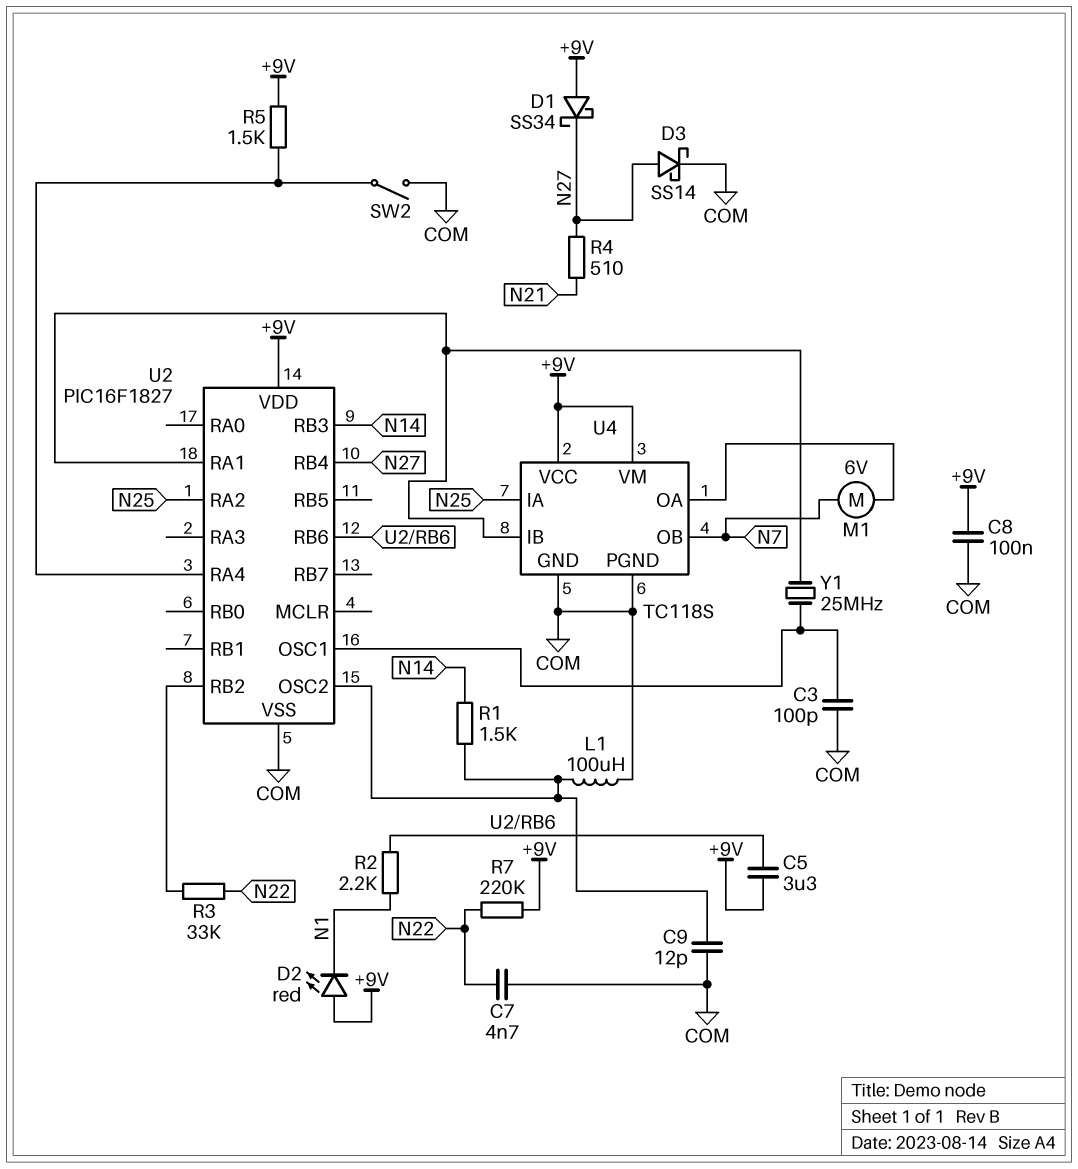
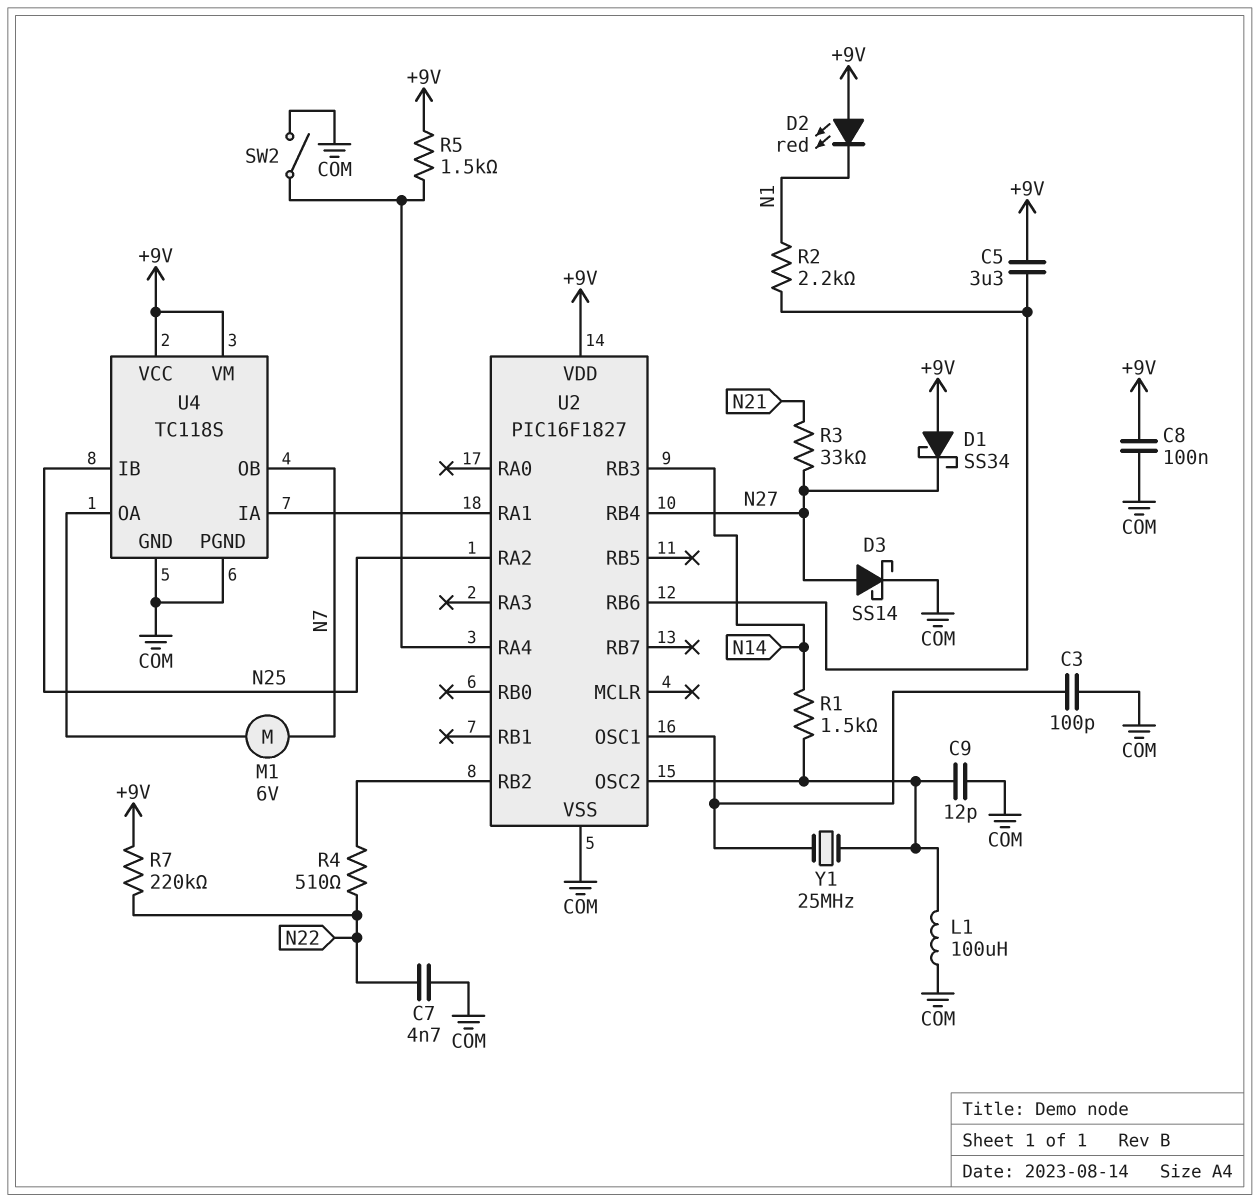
R3: 33k (N22, U2/RB2) -> 33k (N21, N27)
R4: 510 (N21, N27) -> 510 (N22, U2/RB2)
U4 pin IA: N25 -> U2/RA1
U4 pin IB: U2/RA1 -> N25
Y1: 25MHz (U2/OSC1, U2/RA1) -> 25MHz (U2/OSC1, U2/OSC2)

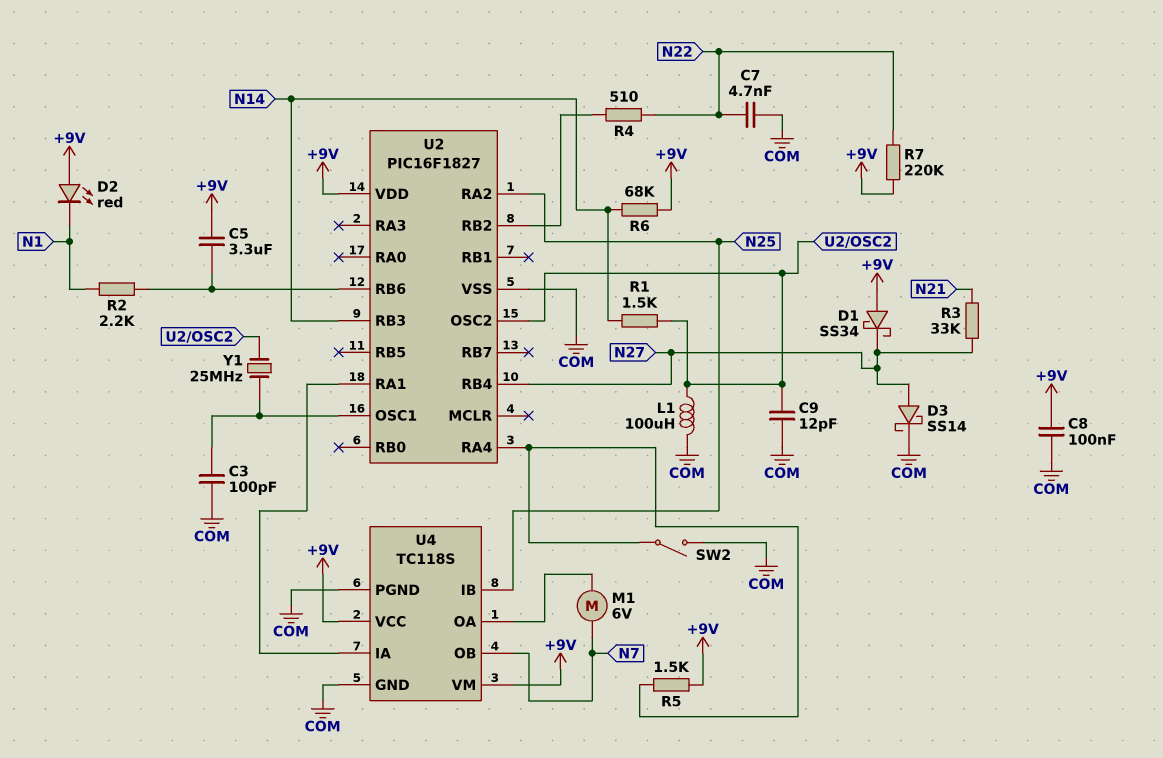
R6: none -> 68k (+9V, N14)

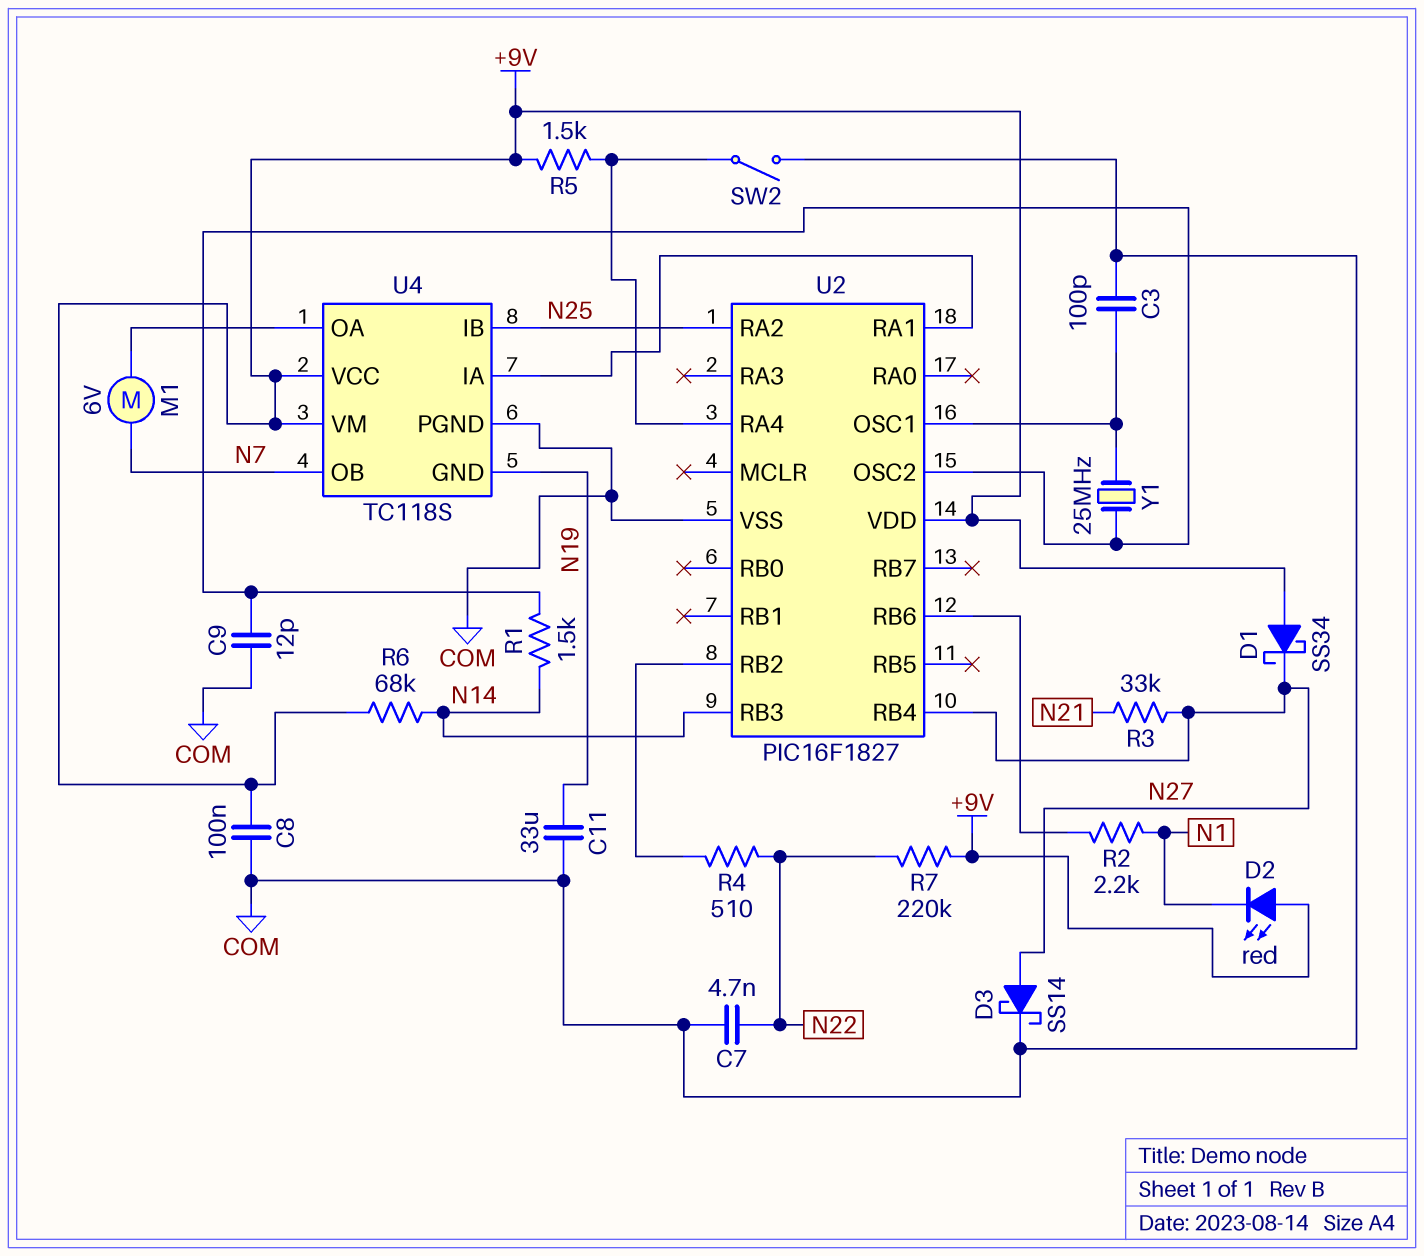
C5: 3.3uF (+9V, U2/RB6) -> none
C11: none -> 33uF (COM, N19)
L1: 100uH (COM, U2/OSC2) -> none
U4 pin GND: COM -> N19

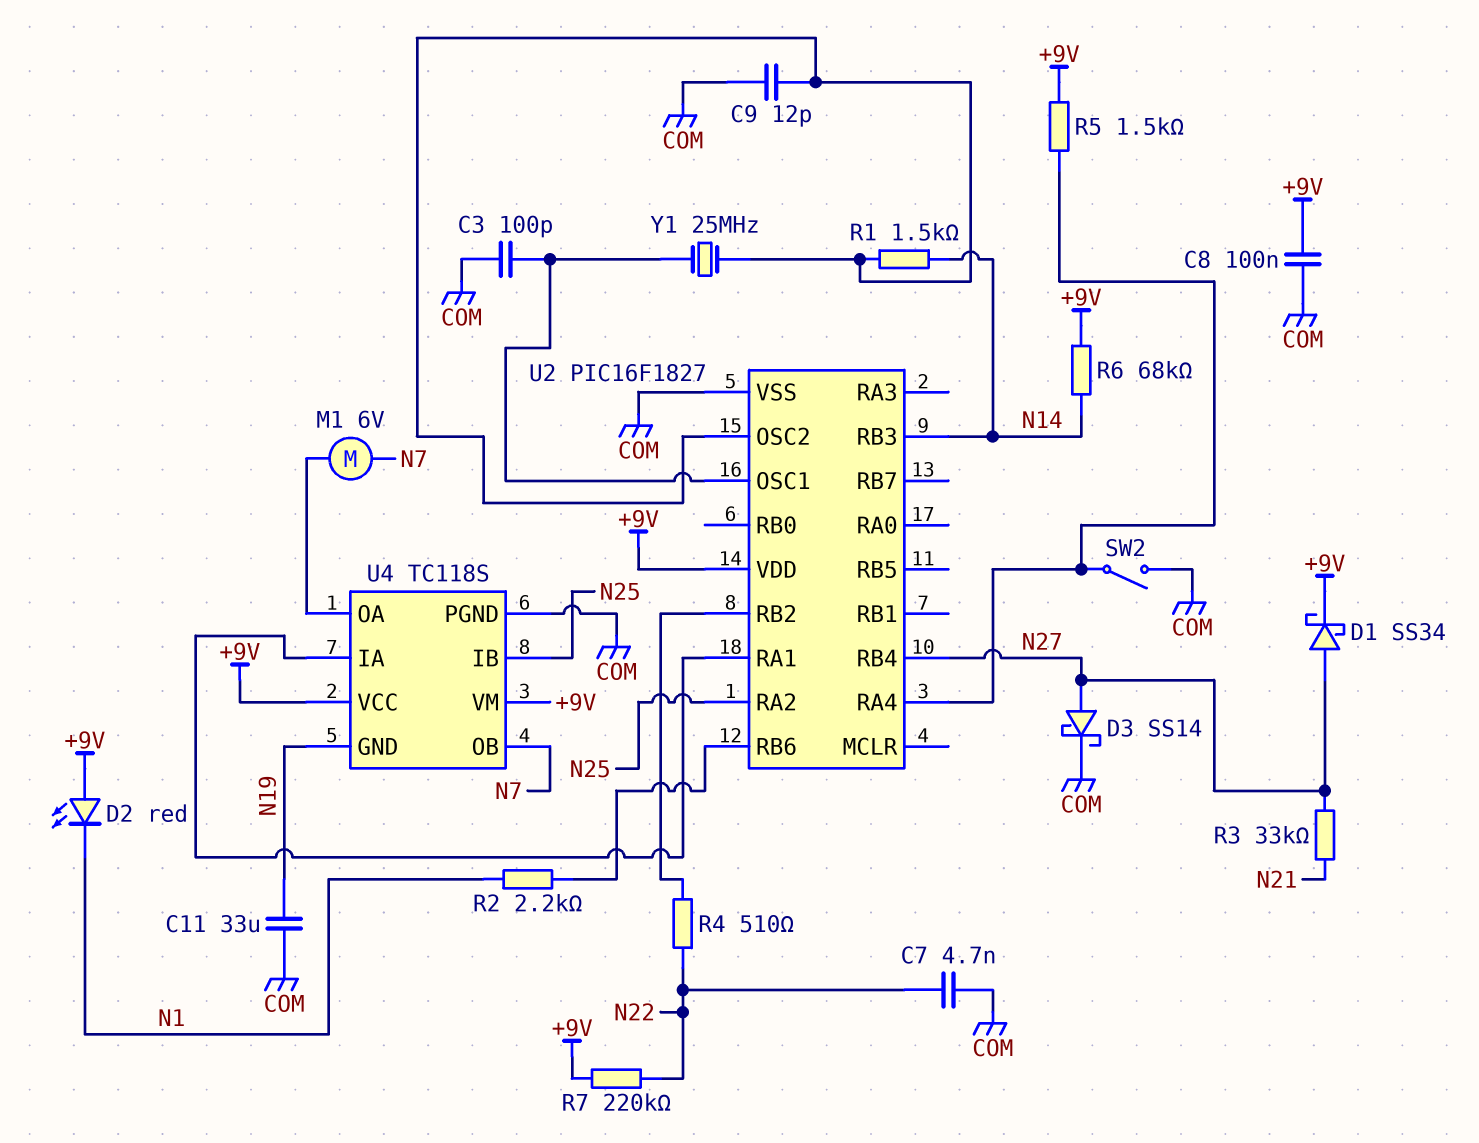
D1: schottky SS34 (A +9V, K N27) -> schottky SS34 (A N27, K +9V)

